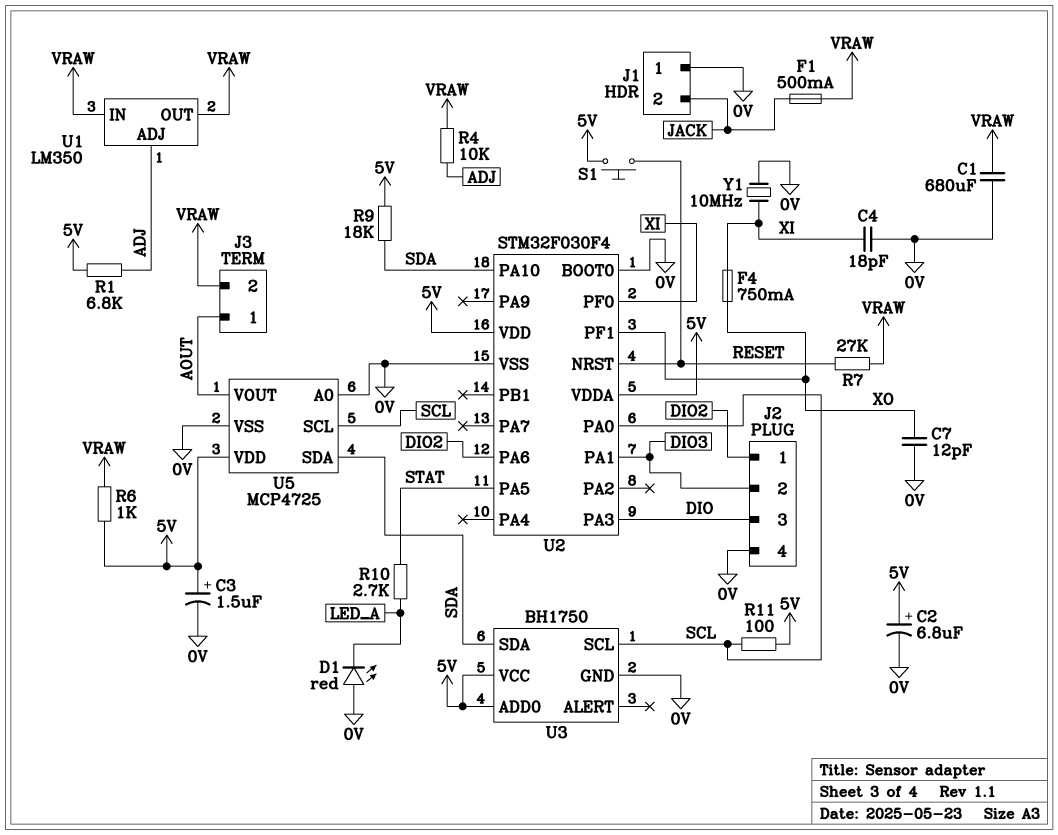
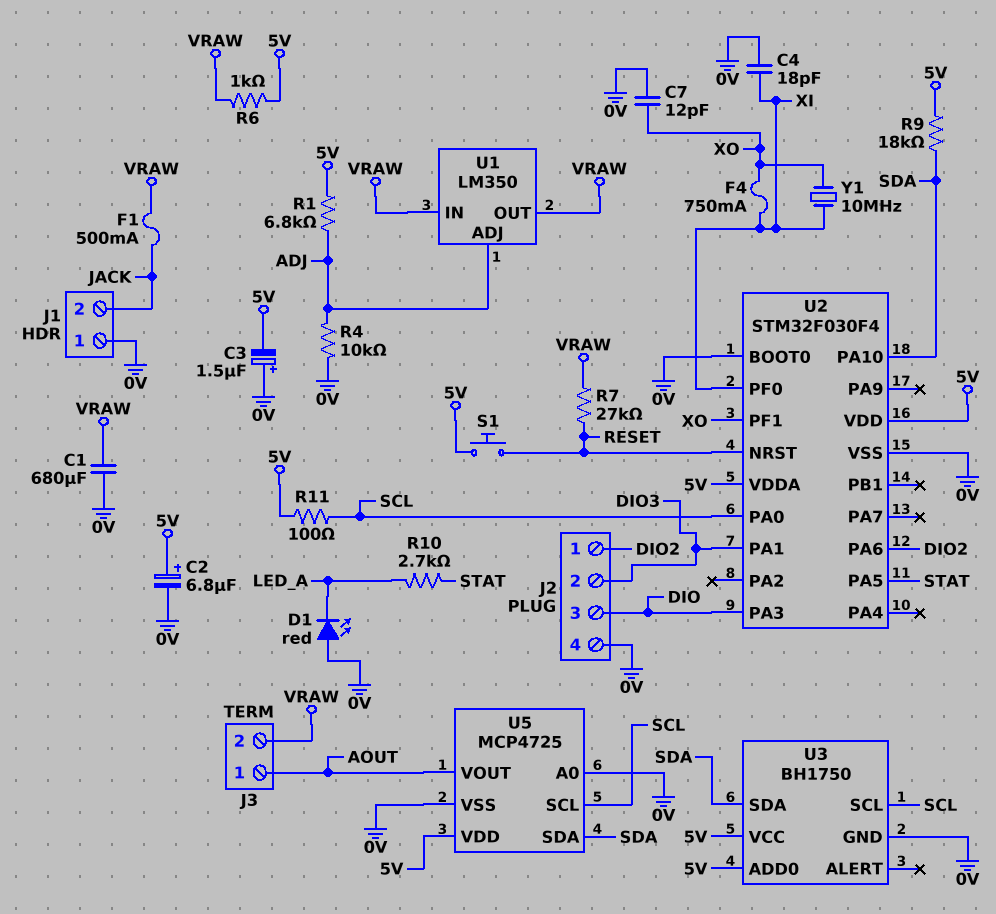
C3: 1.5uF (plus 5V, minus 0V) -> 1.5uF (plus 0V, minus 5V)
R4: 10k (ADJ, VRAW) -> 10k (0V, ADJ)
Y1: 10MHz (0V, XI) -> 10MHz (XI, XO)

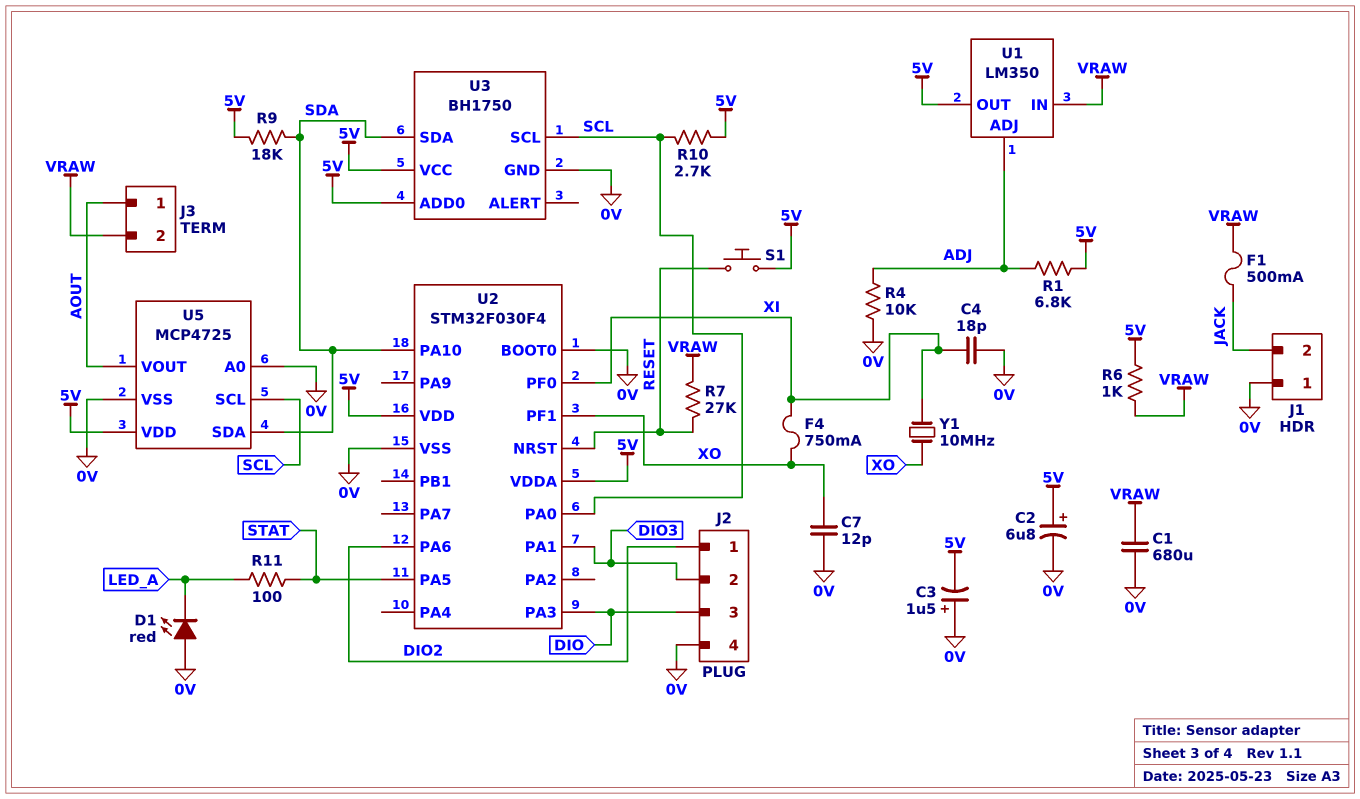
R10: 2.7k (LED_A, STAT) -> 2.7k (5V, SCL)
R11: 100 (5V, SCL) -> 100 (LED_A, STAT)
U1 pin OUT: VRAW -> 5V

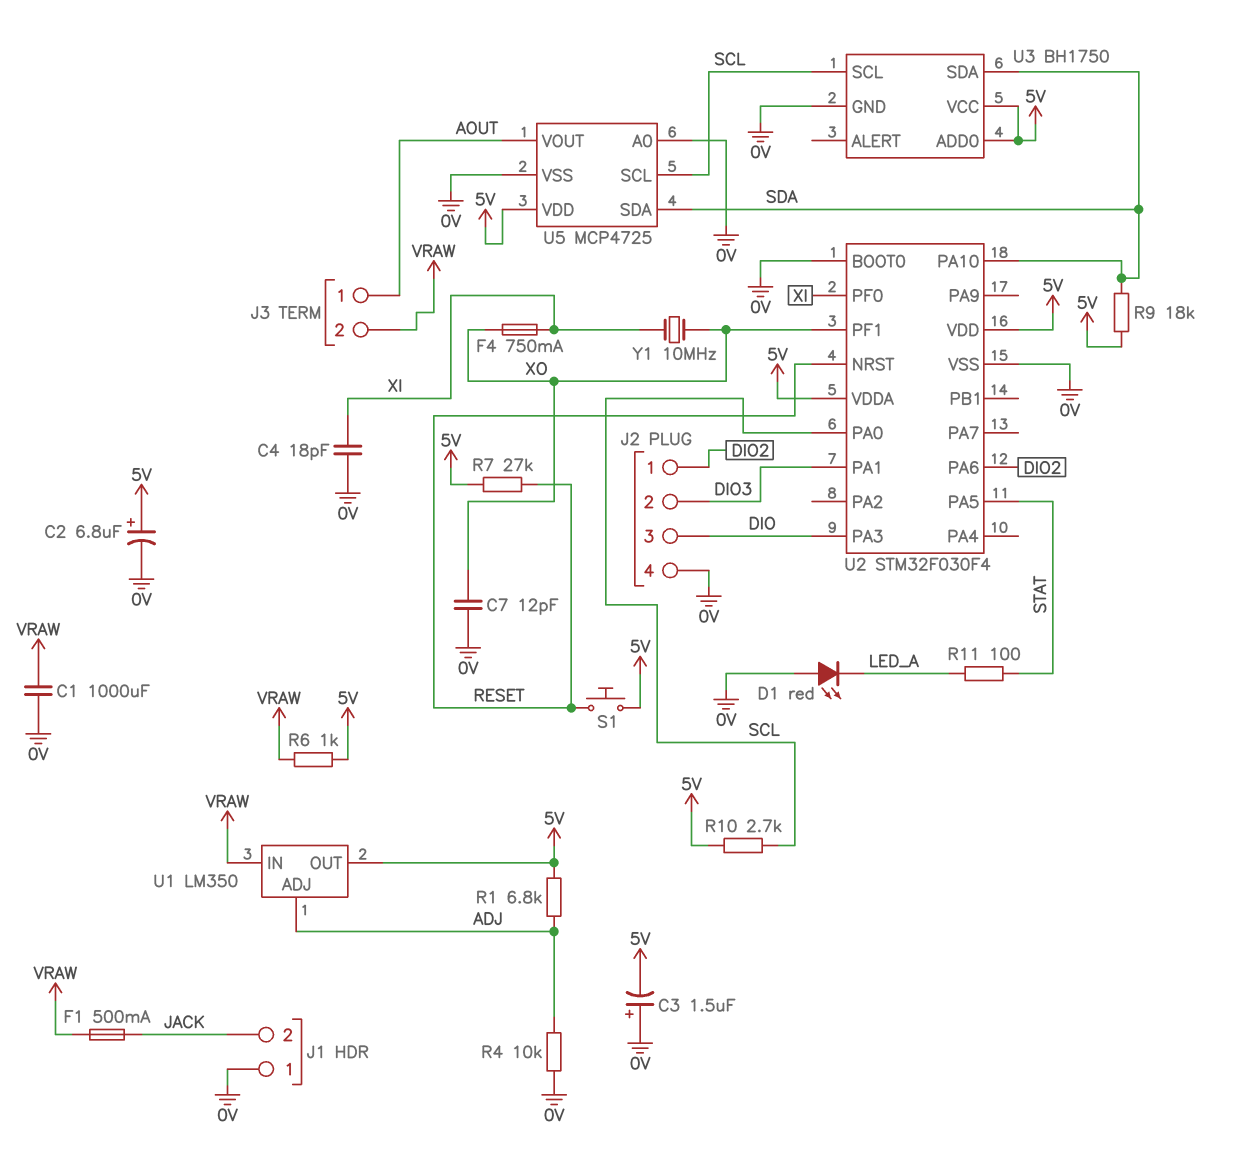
C1: 680uF (0V, VRAW) -> 1000uF (0V, VRAW)
R7: 27k (RESET, VRAW) -> 27k (5V, RESET)

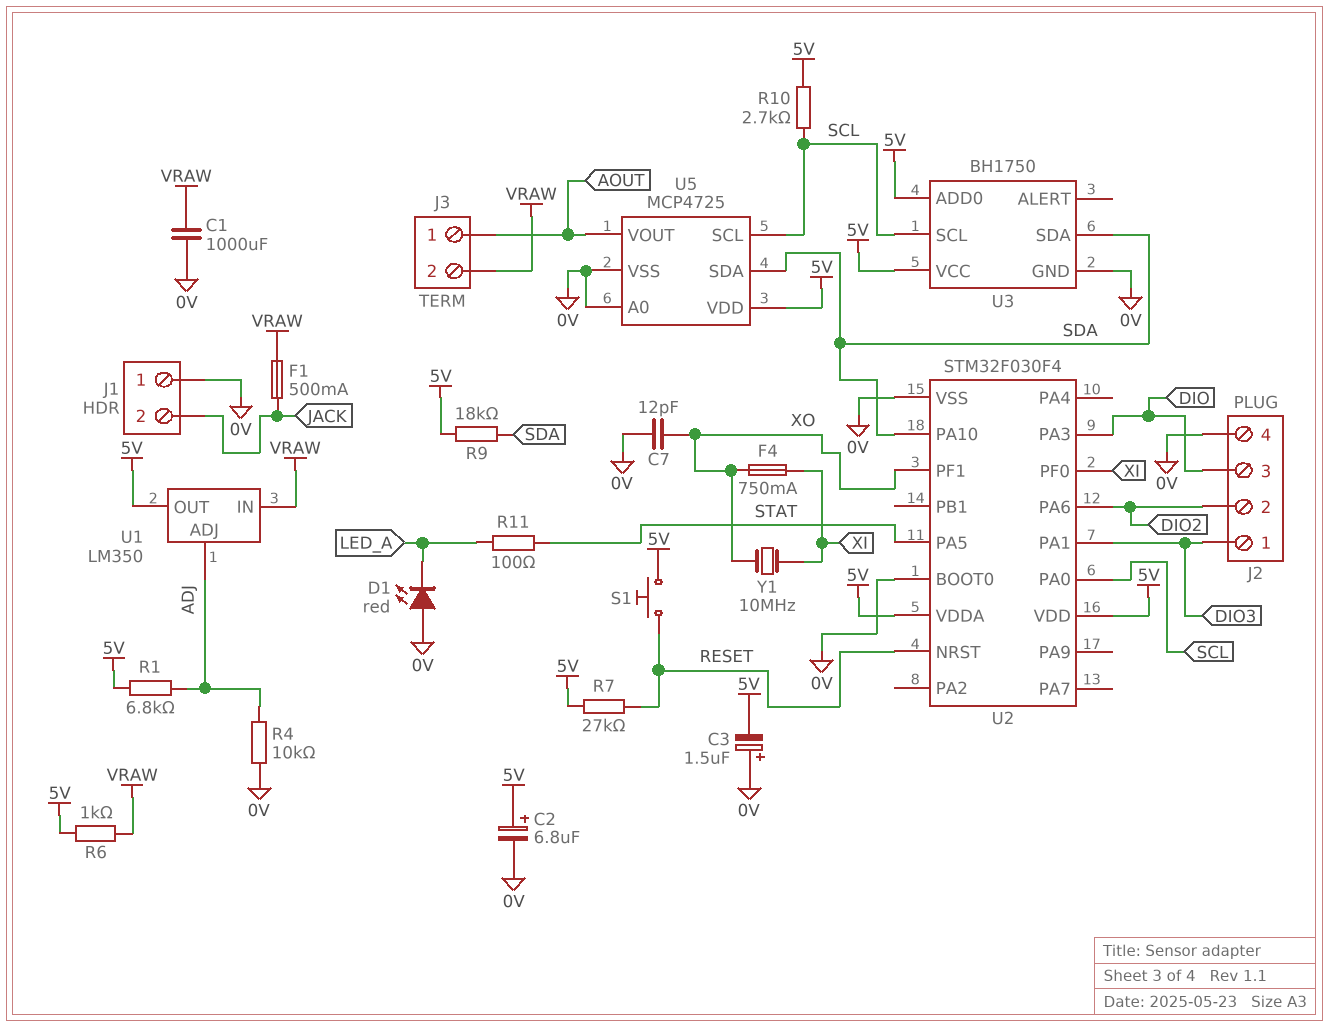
C4: 18pF (0V, XI) -> none
J2 pin 1: DIO2 -> DIO3
J2 pin 2: DIO3 -> DIO2

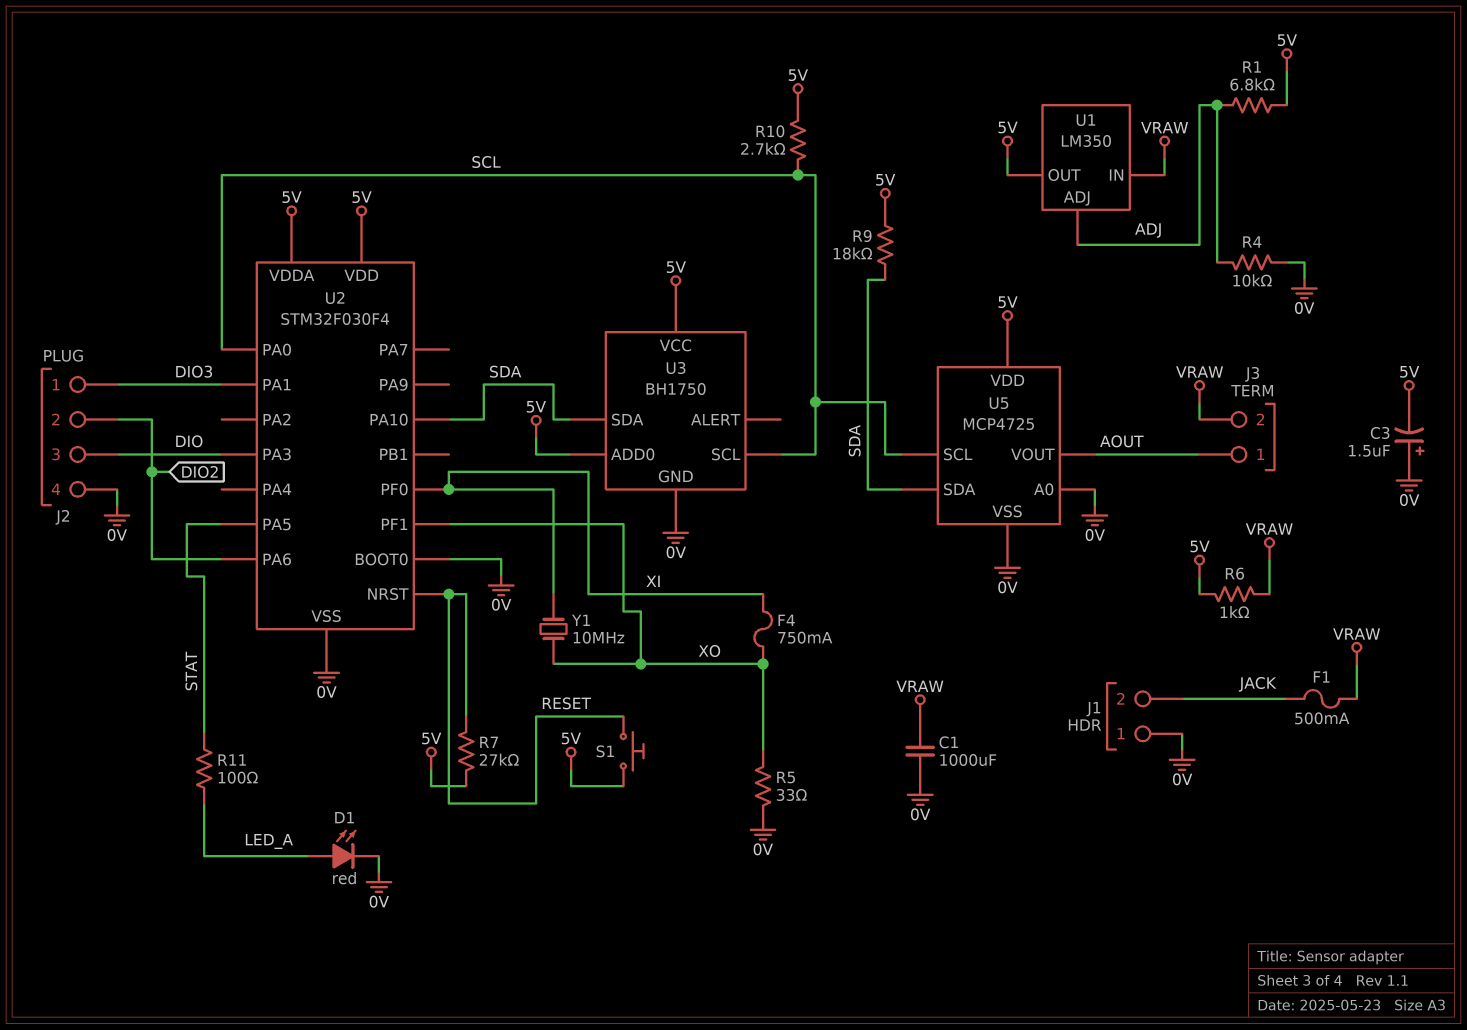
C2: 6.8uF (plus 5V, minus 0V) -> none
C7: 12pF (0V, XO) -> none
D1: LED red (A 0V, K LED_A) -> LED red (A LED_A, K 0V)
R5: none -> 33 (0V, XO)

